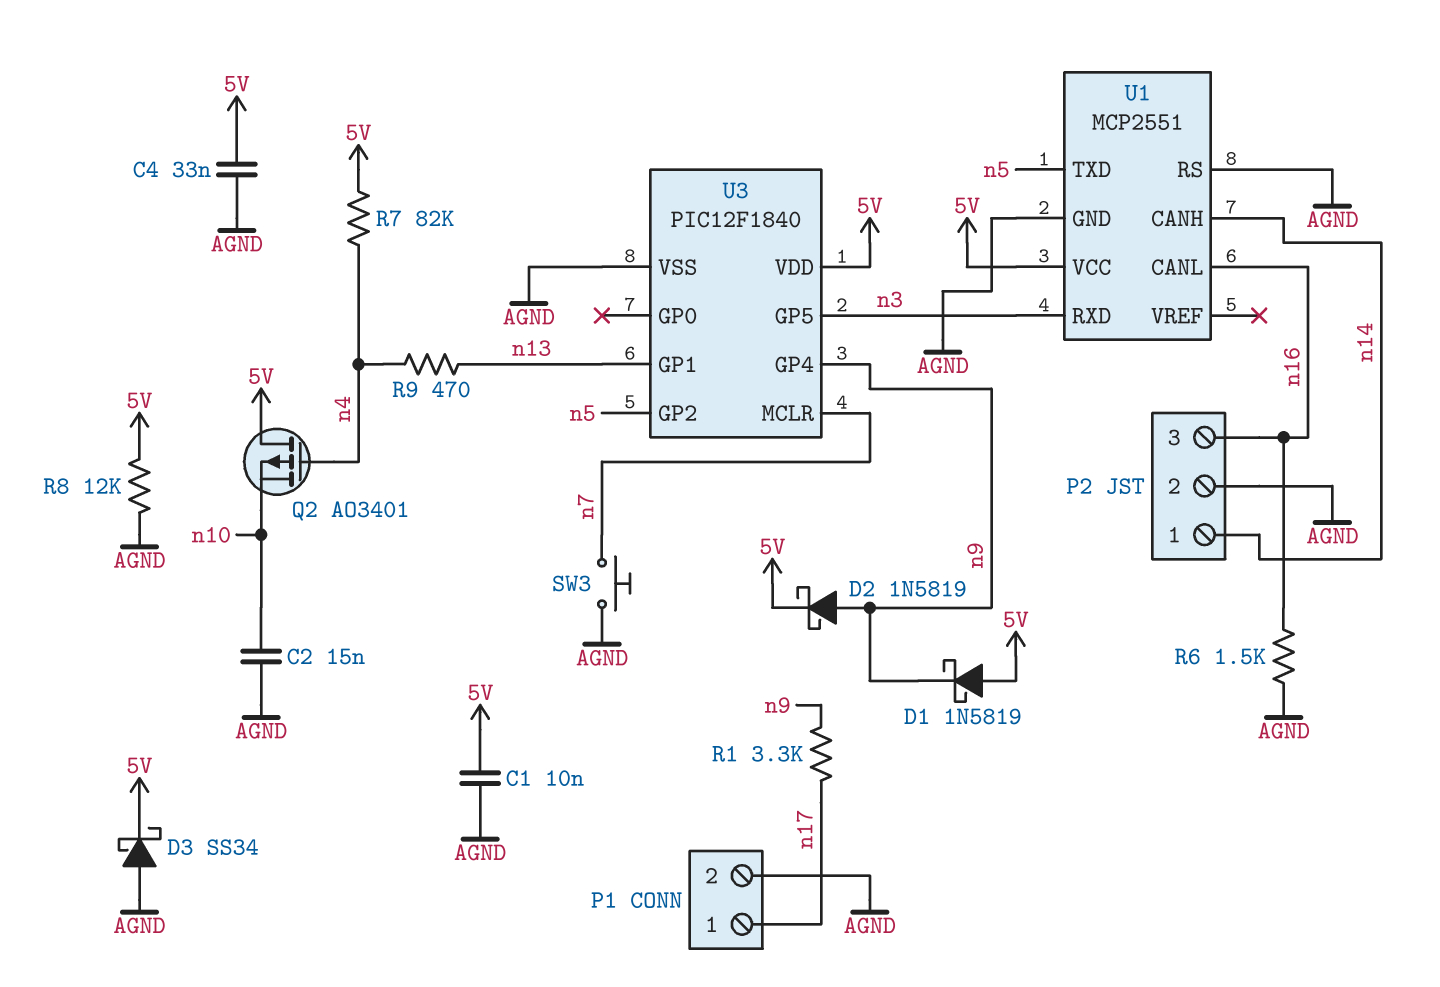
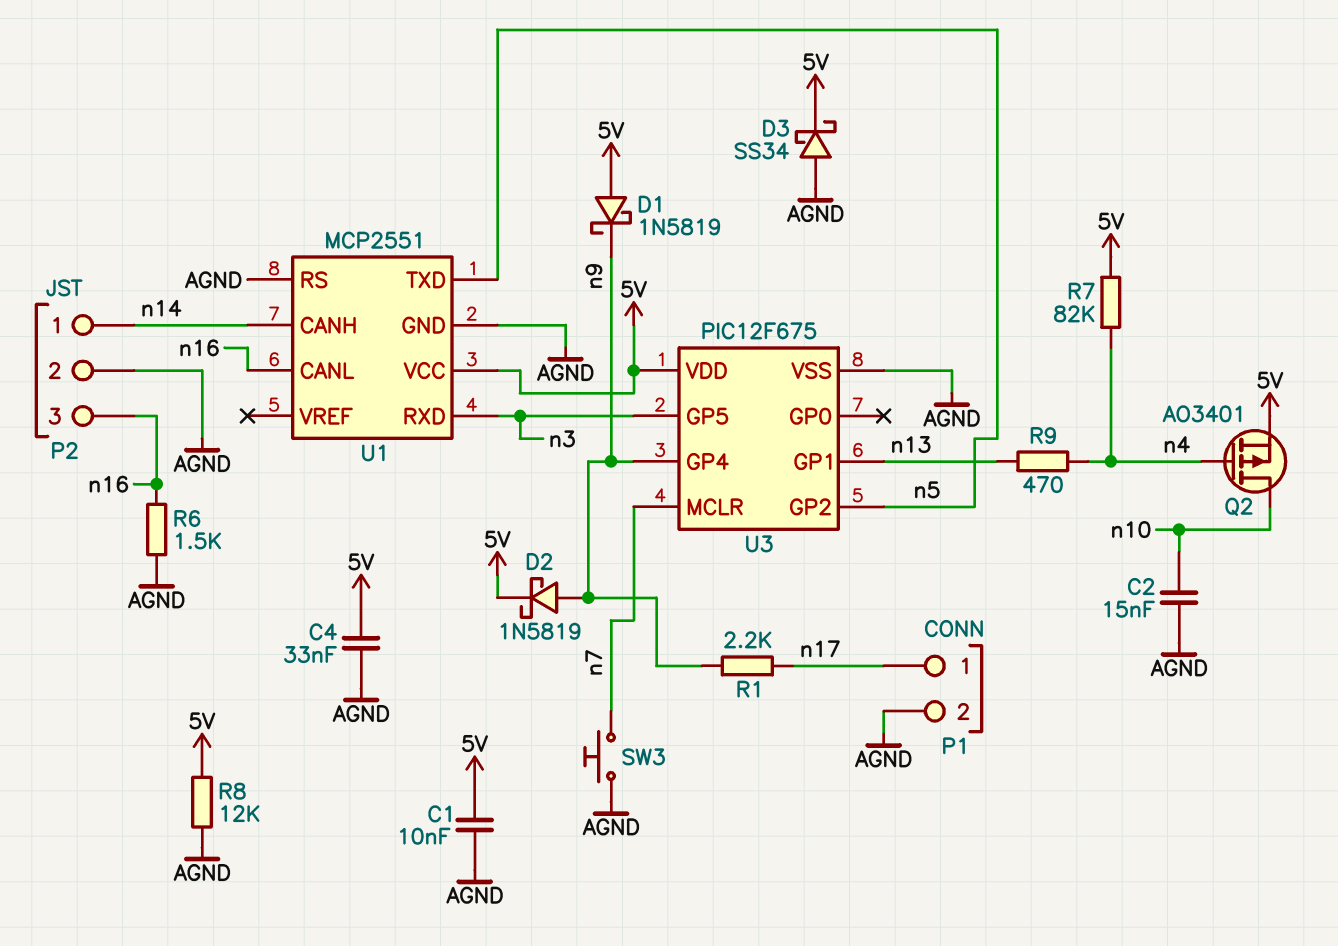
Q2: PMOS AO3401 (G n4, D 5V, S n10) -> PMOS AO3401 (G n4, D n10, S 5V)
R1: 3.3k (n9, n17) -> 2.2k (n9, n17)
U3: PIC12F1840 -> PIC12F675

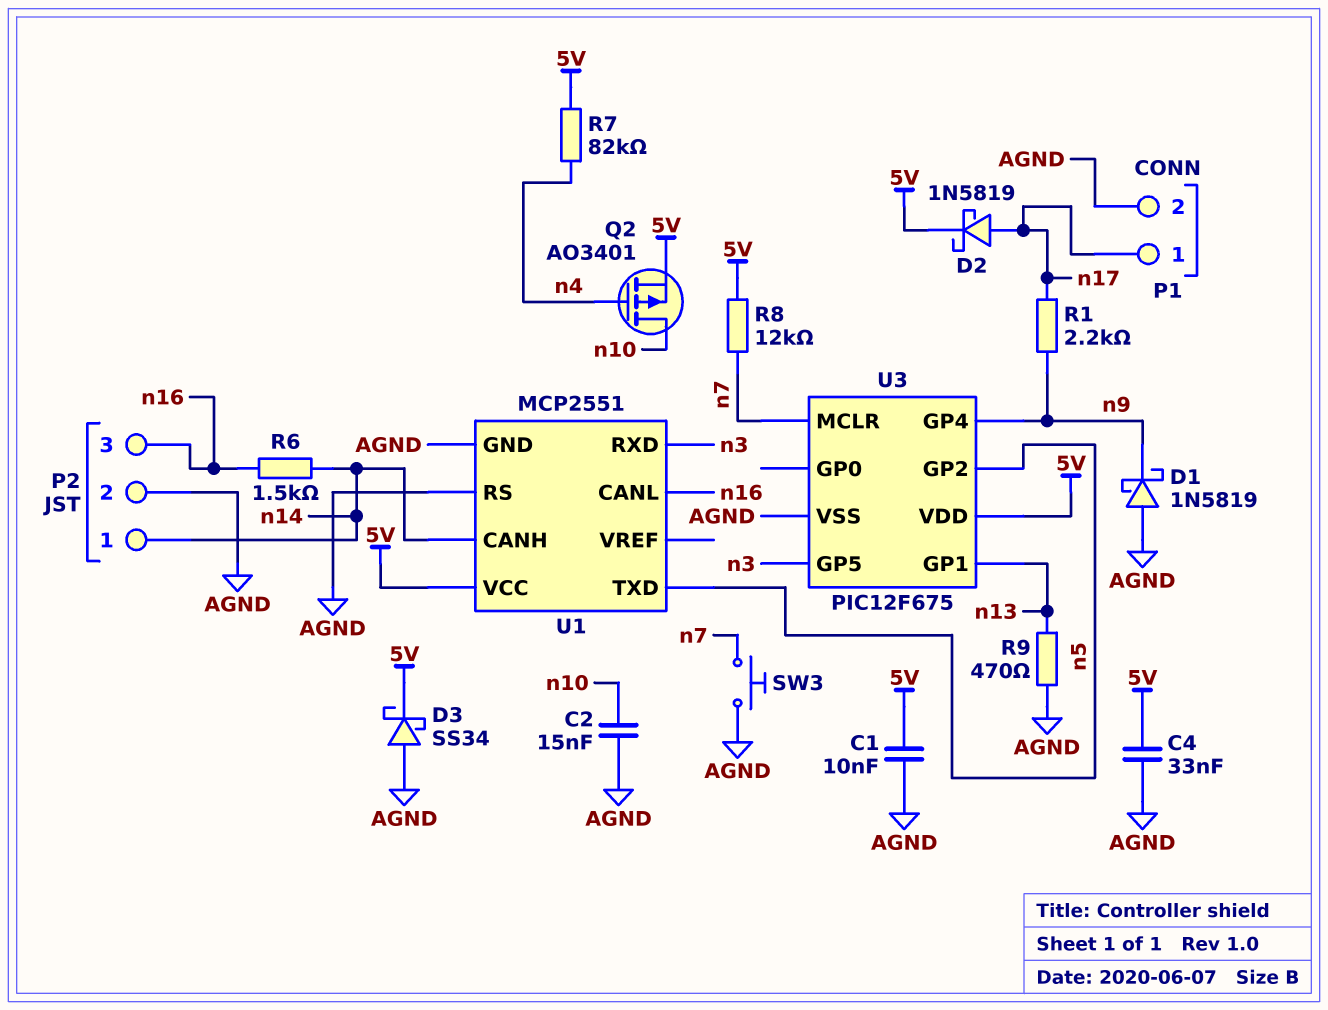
D1: schottky 1N5819 (A 5V, K n9) -> schottky 1N5819 (A AGND, K n9)
D2: schottky 1N5819 (A n9, K 5V) -> schottky 1N5819 (A n17, K 5V)
R6: 1.5k (AGND, n16) -> 1.5k (n14, n16)
R8: 12k (5V, AGND) -> 12k (5V, n7)
R9: 470 (n4, n13) -> 470 (AGND, n13)

